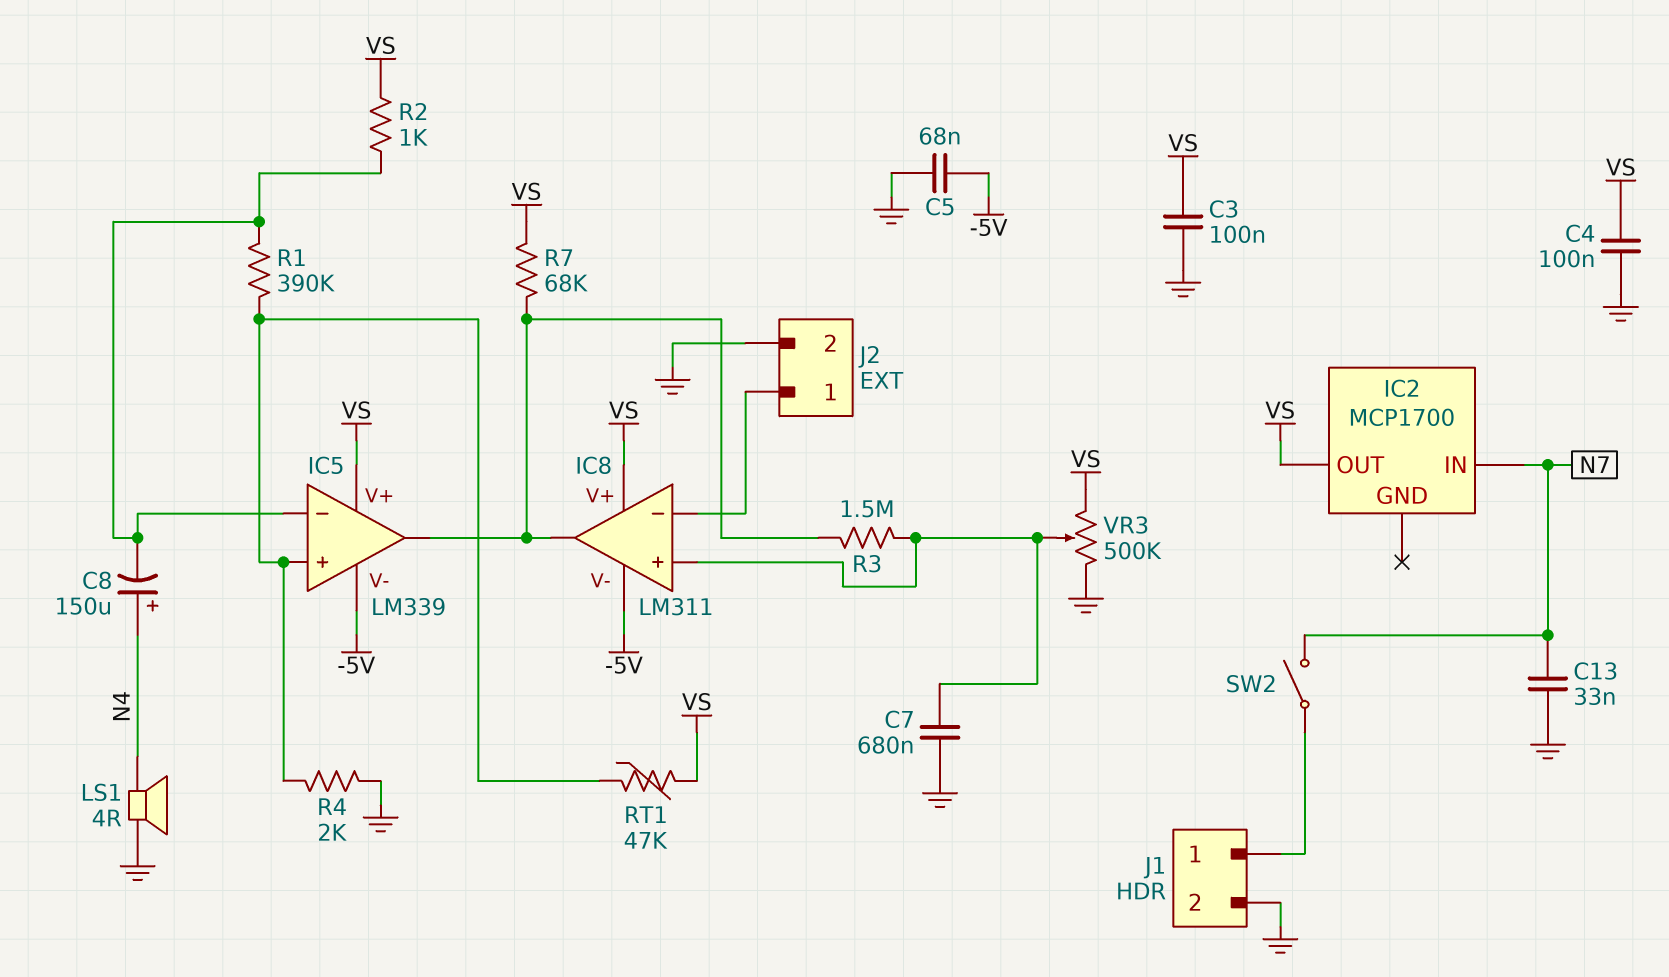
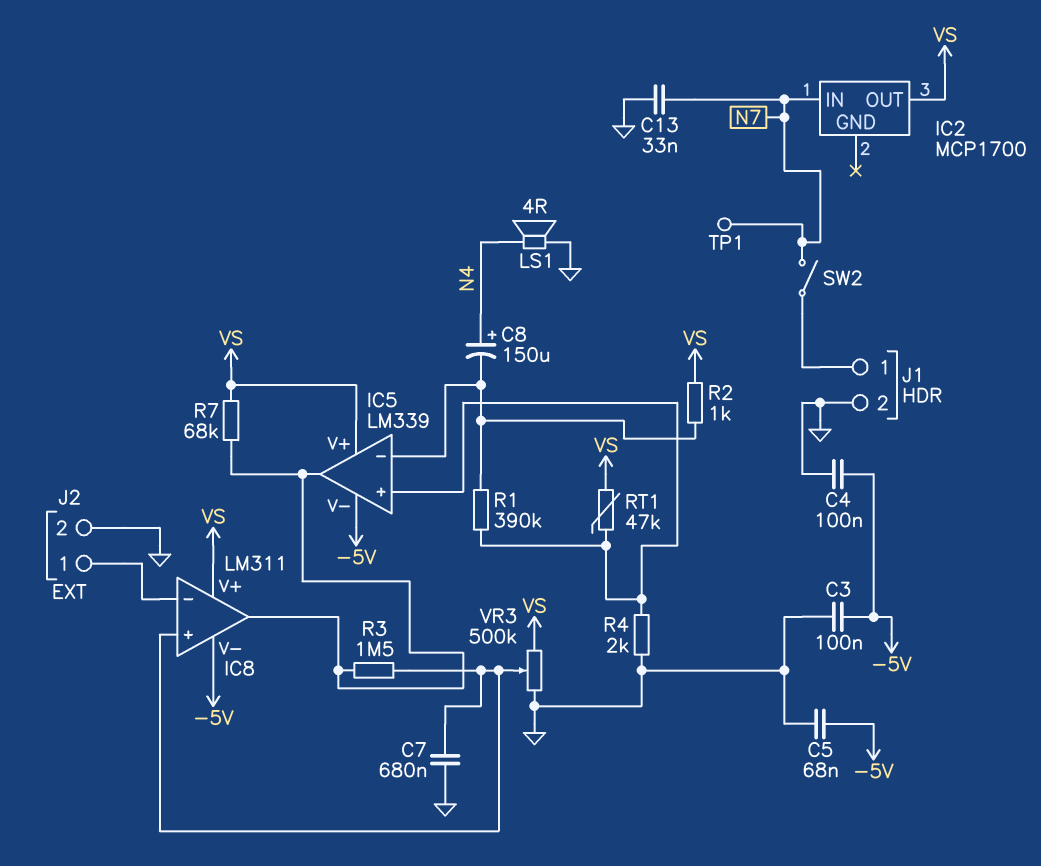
C3: 100nF (GND, VS) -> 100nF (-5V, GND)
C4: 100nF (GND, VS) -> 100nF (-5V, GND)
TP1: none -> test point (N7)

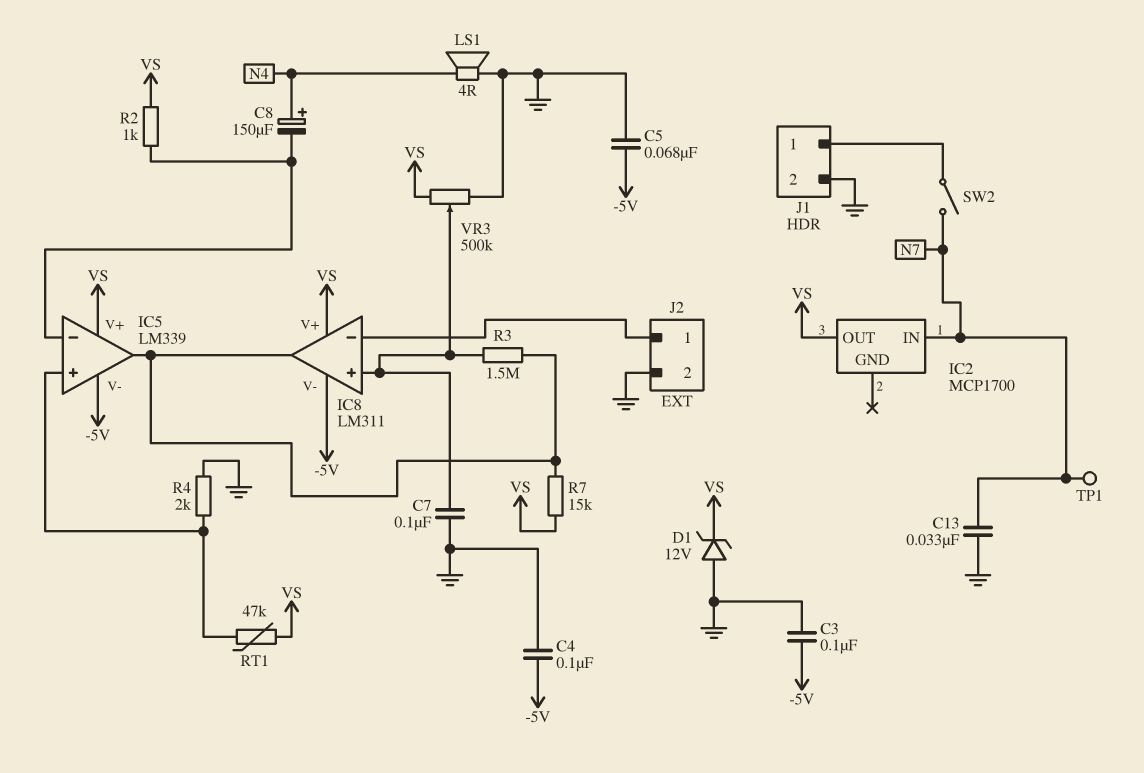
C7: 680nF (GND, IC8/in+) -> 100nF (GND, IC8/in+)
D1: none -> zener 12V (A GND, K VS)
R1: 390k (IC5/in+, IC5/in-) -> none
R7: 68k (IC5/out, VS) -> 15k (IC5/out, VS)

